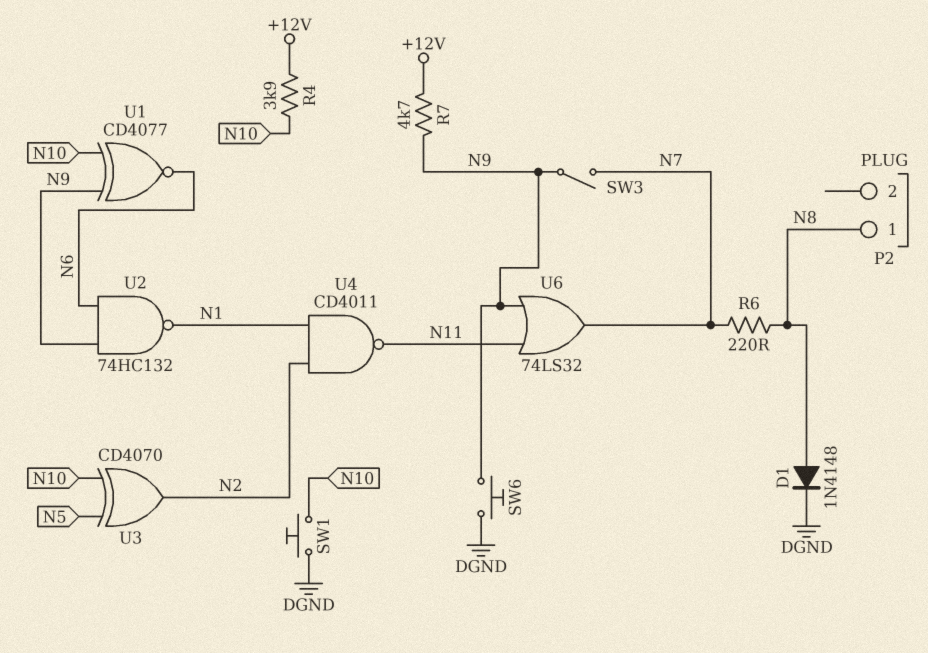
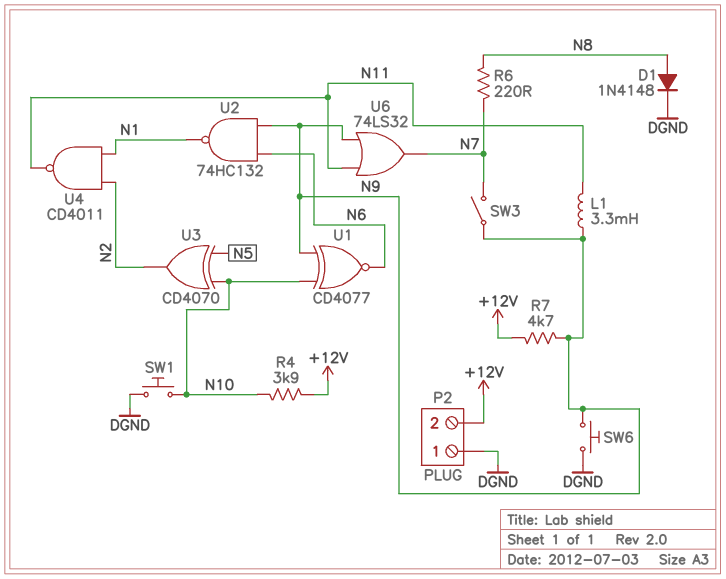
L1: none -> 3.3mH (N9, N11)
P2 pin 1: N8 -> DGND
P2 pin 2: none -> +12V

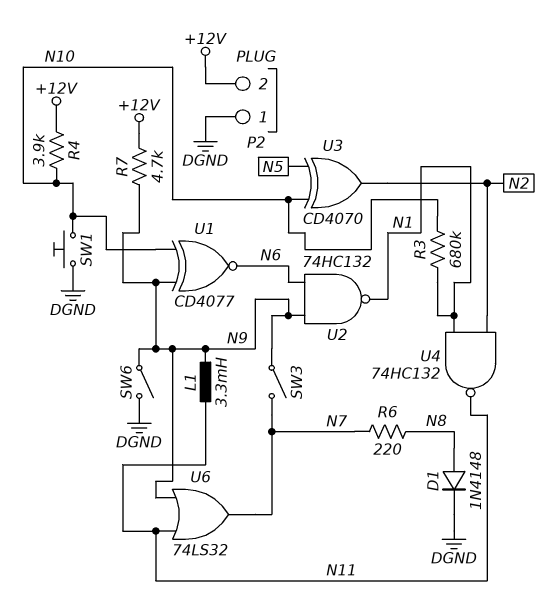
R3: none -> 680k (N1, N10)
SW6: button (DGND, N9) -> switch (DGND, N9)
U4: NAND CD4011 (in N1, in N2, out N11) -> NAND 74HC132 (in N1, in N2, out N11)

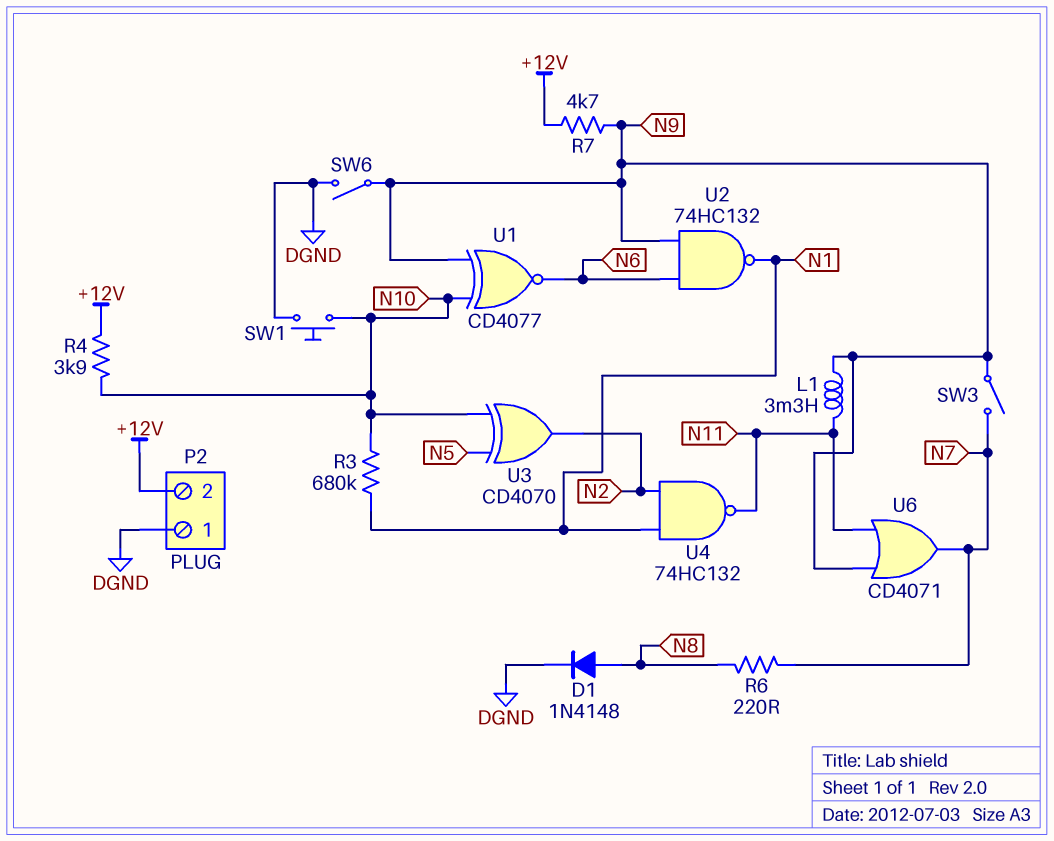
U6: OR 74LS32 (in N9, in N11, out N7) -> OR CD4071 (in N9, in N11, out N7)

